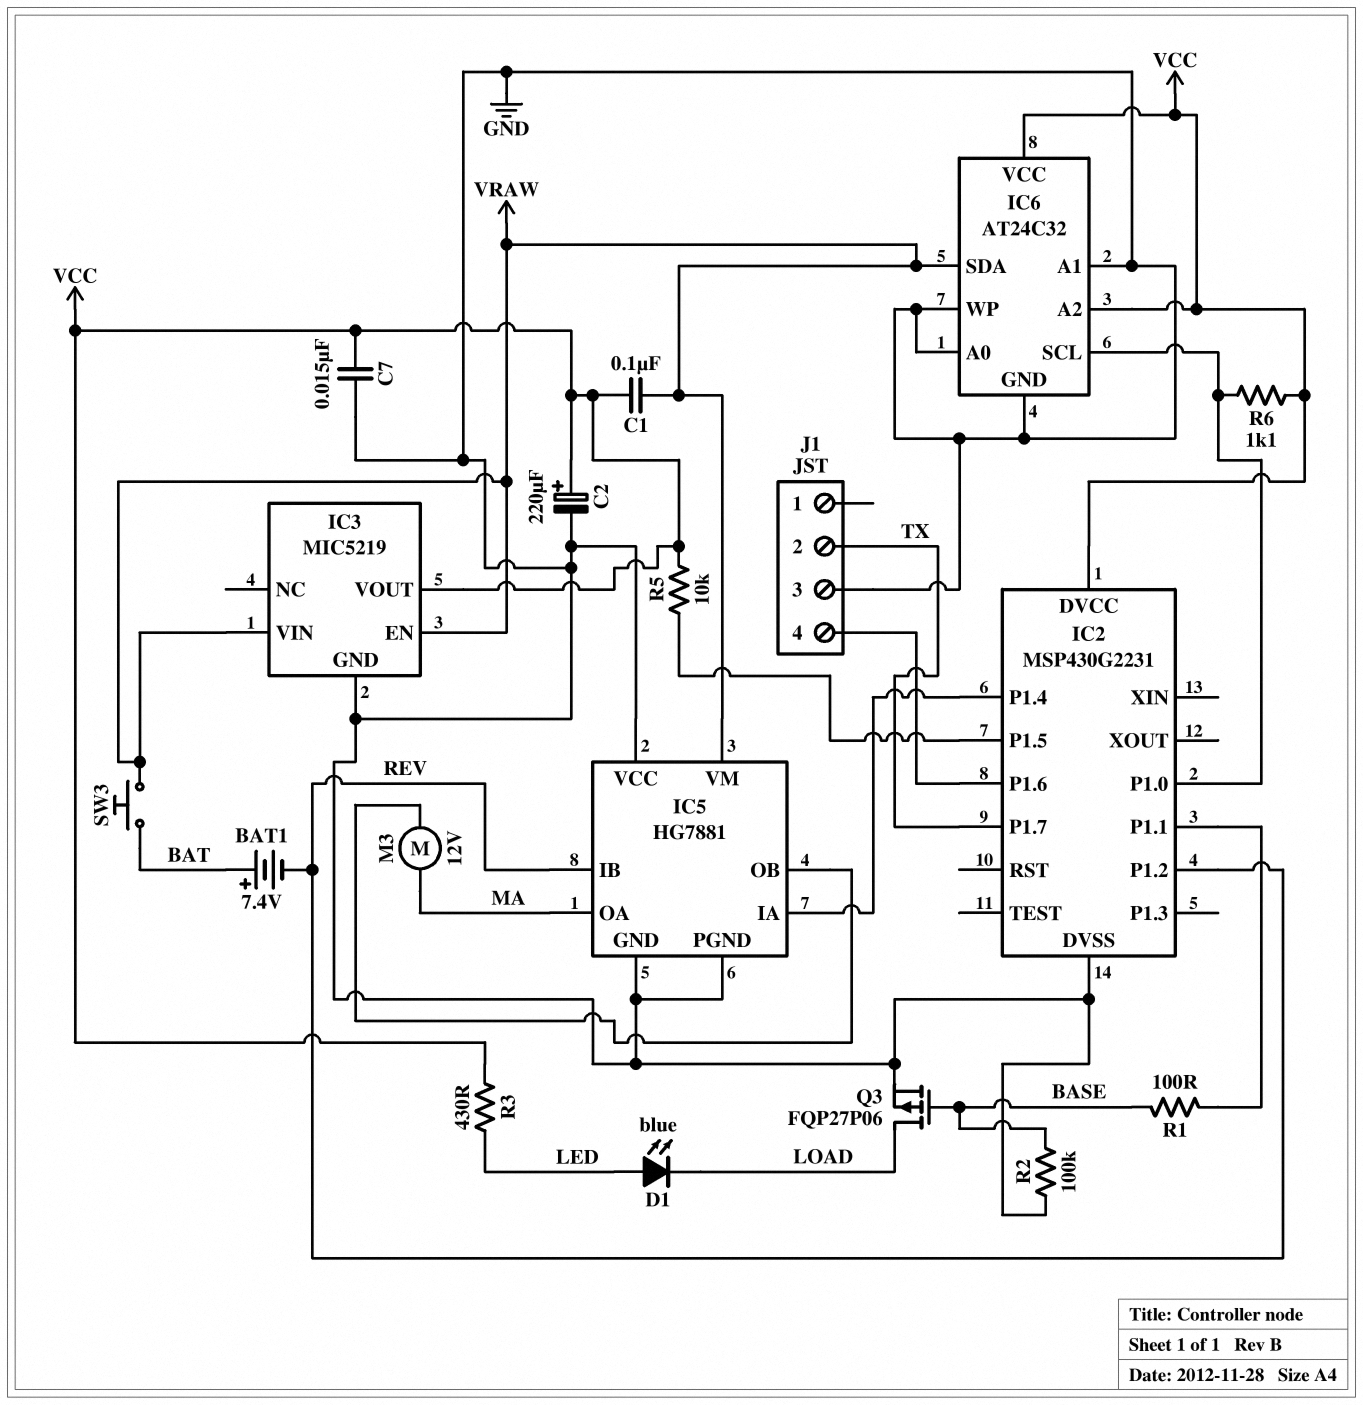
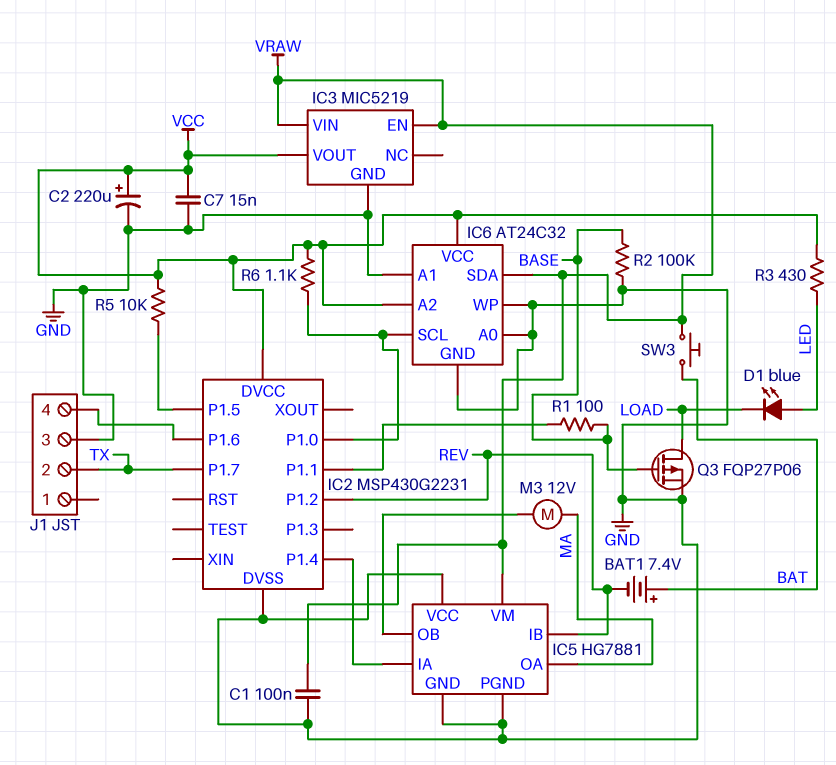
C1: 100nF (VCC, VRAW) -> 100nF (GND, VRAW)

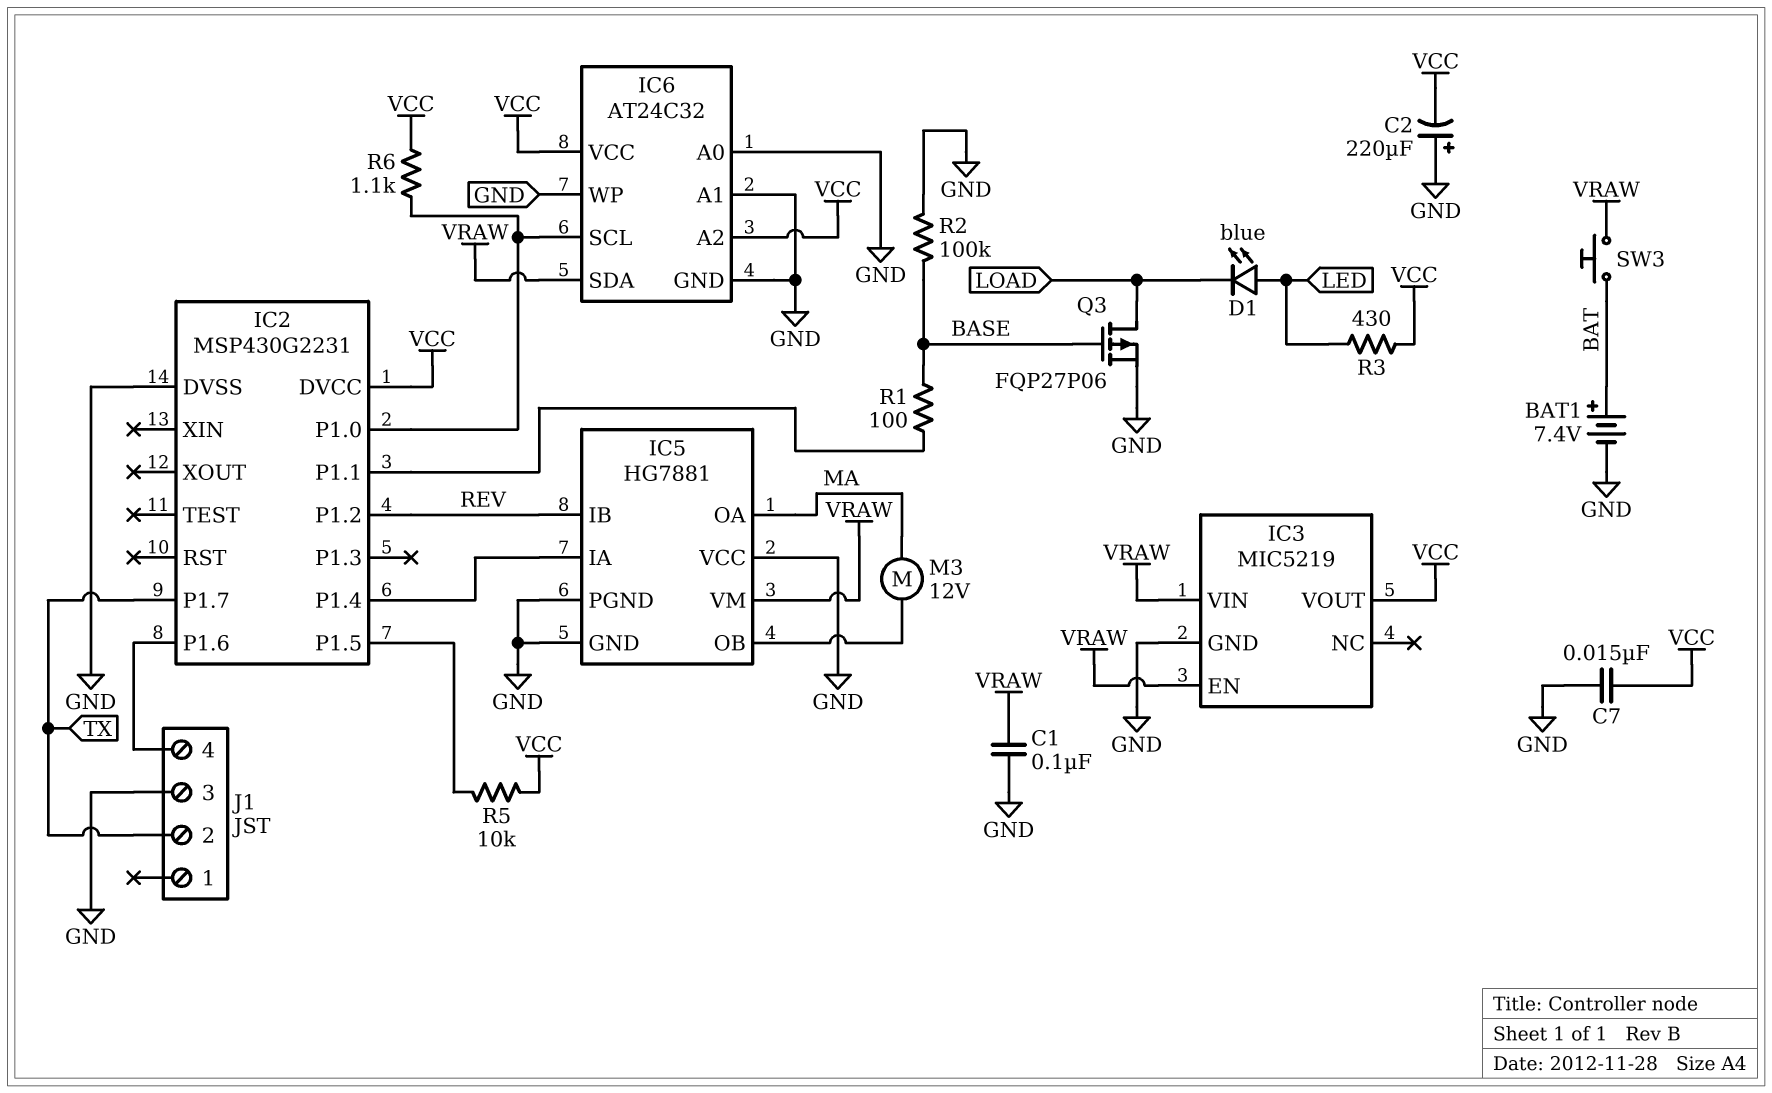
BAT1: 7.4V (plus BAT, minus REV) -> 7.4V (plus BAT, minus GND)
C2: 220uF (plus VCC, minus GND) -> 220uF (plus GND, minus VCC)

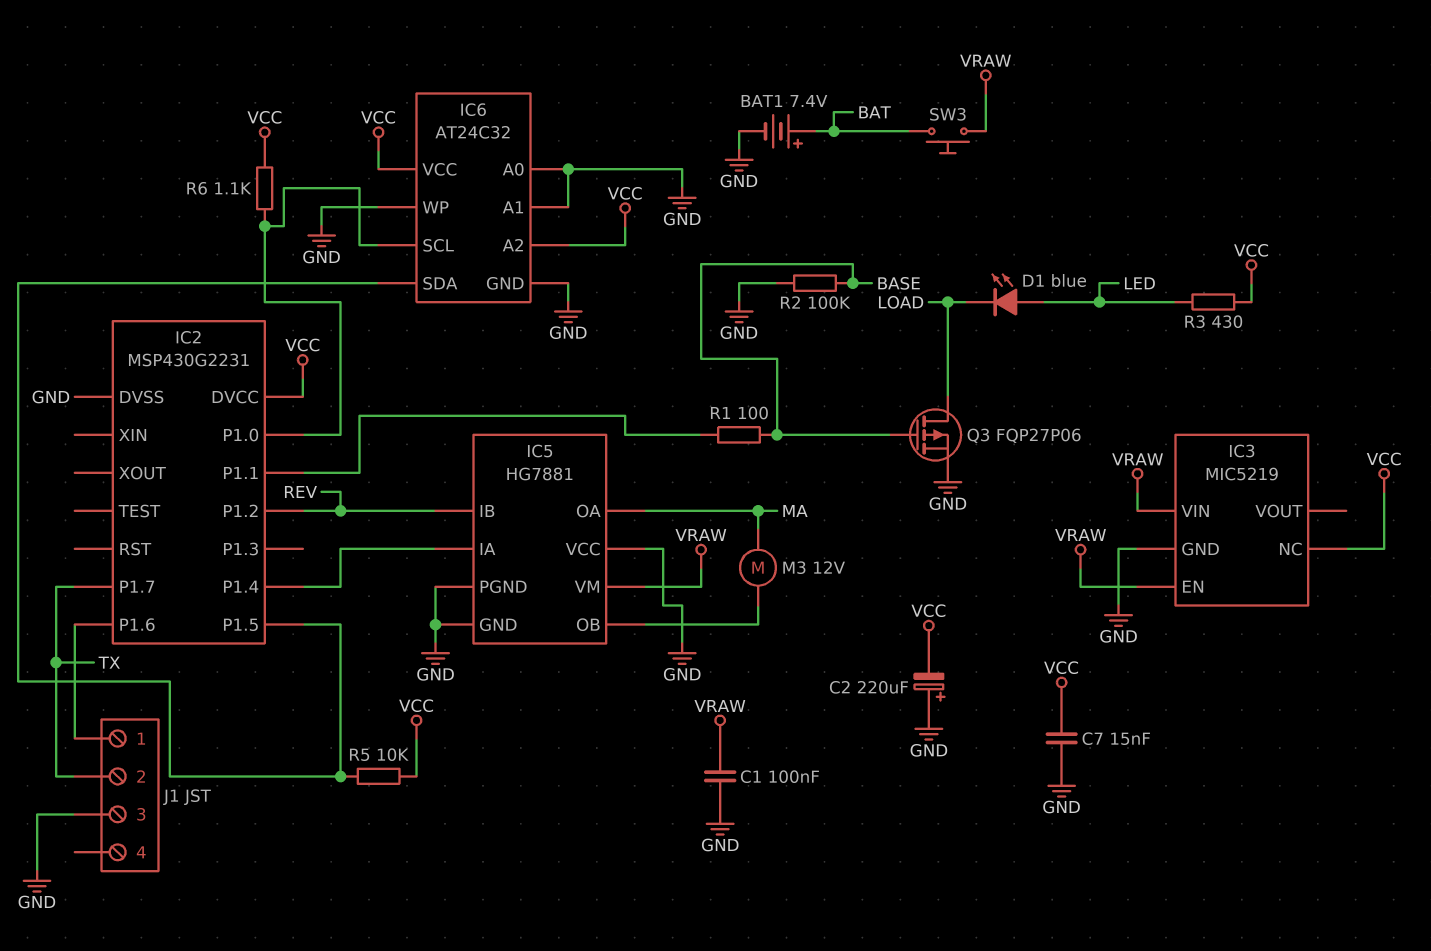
IC3 pin NC: none -> VCC
IC3 pin VOUT: VCC -> none
IC6 pin SDA: VRAW -> IC2/P1.5
J1 pin 1: none -> IC2/P1.6
J1 pin 4: IC2/P1.6 -> none

